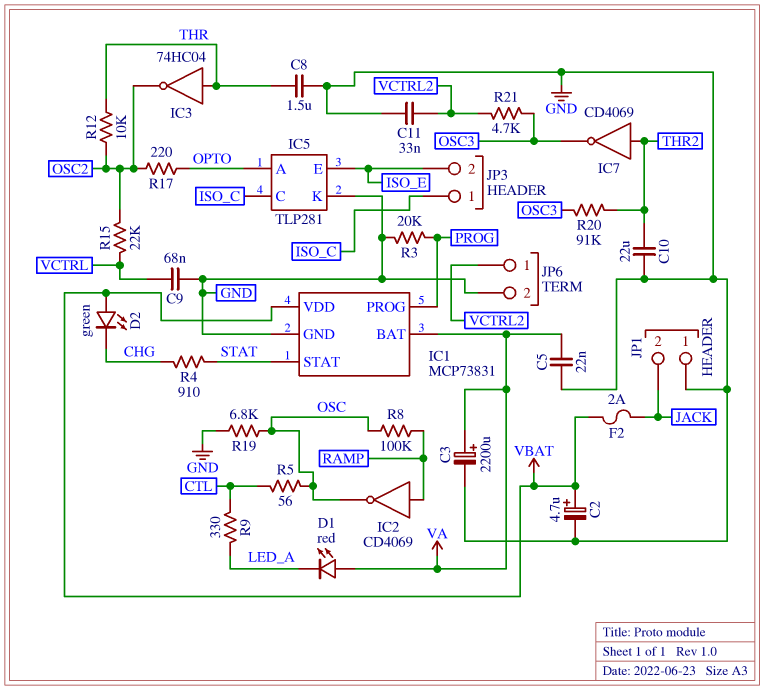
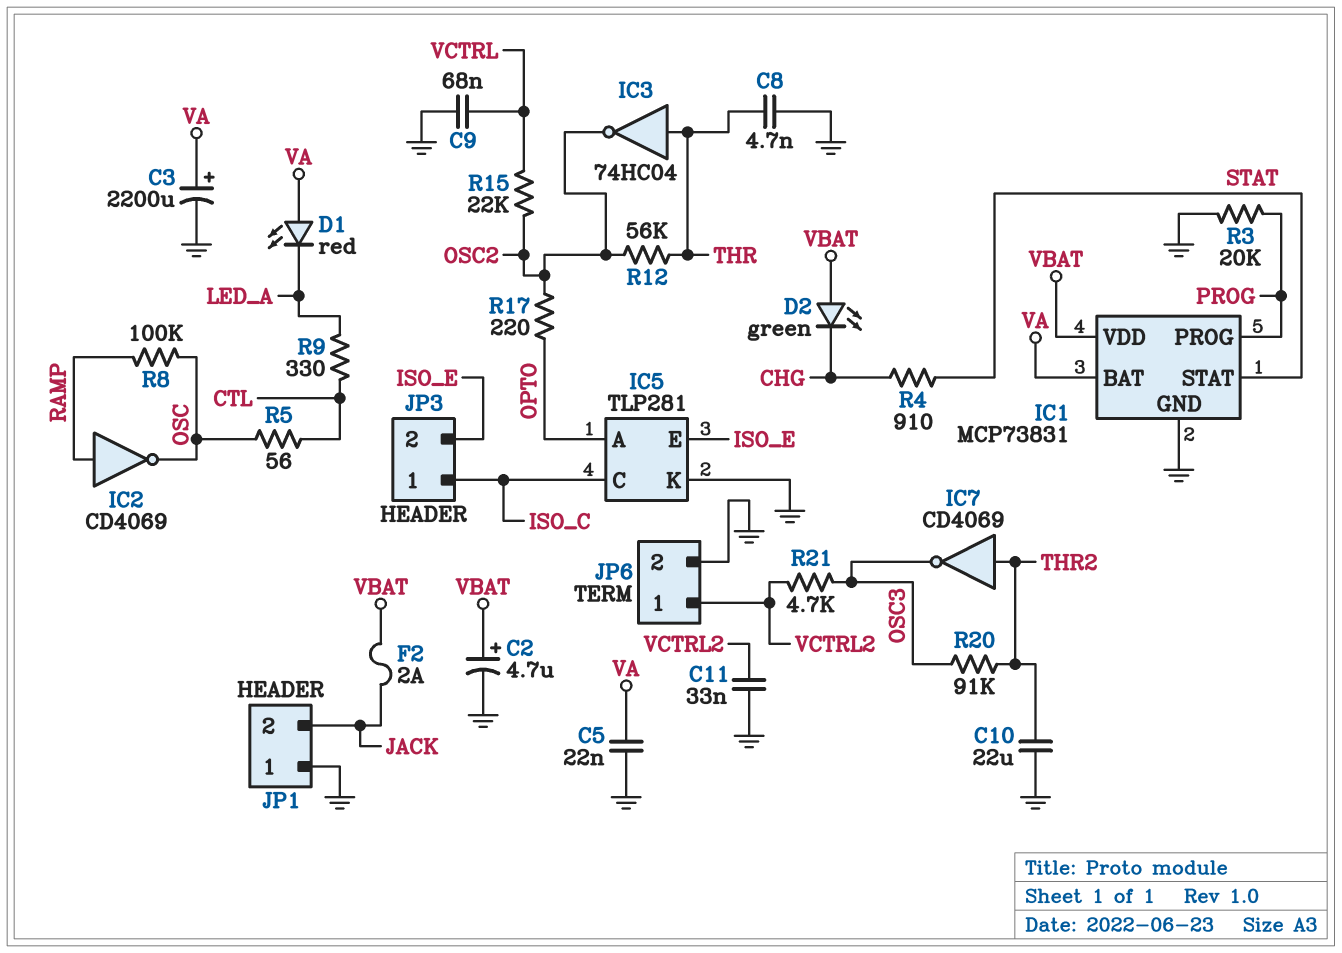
C8: 1.5uF (GND, THR) -> 4.7nF (GND, THR)
R12: 10k (OSC2, THR) -> 56k (OSC2, THR)
R19: 6.8k (GND, OSC) -> none

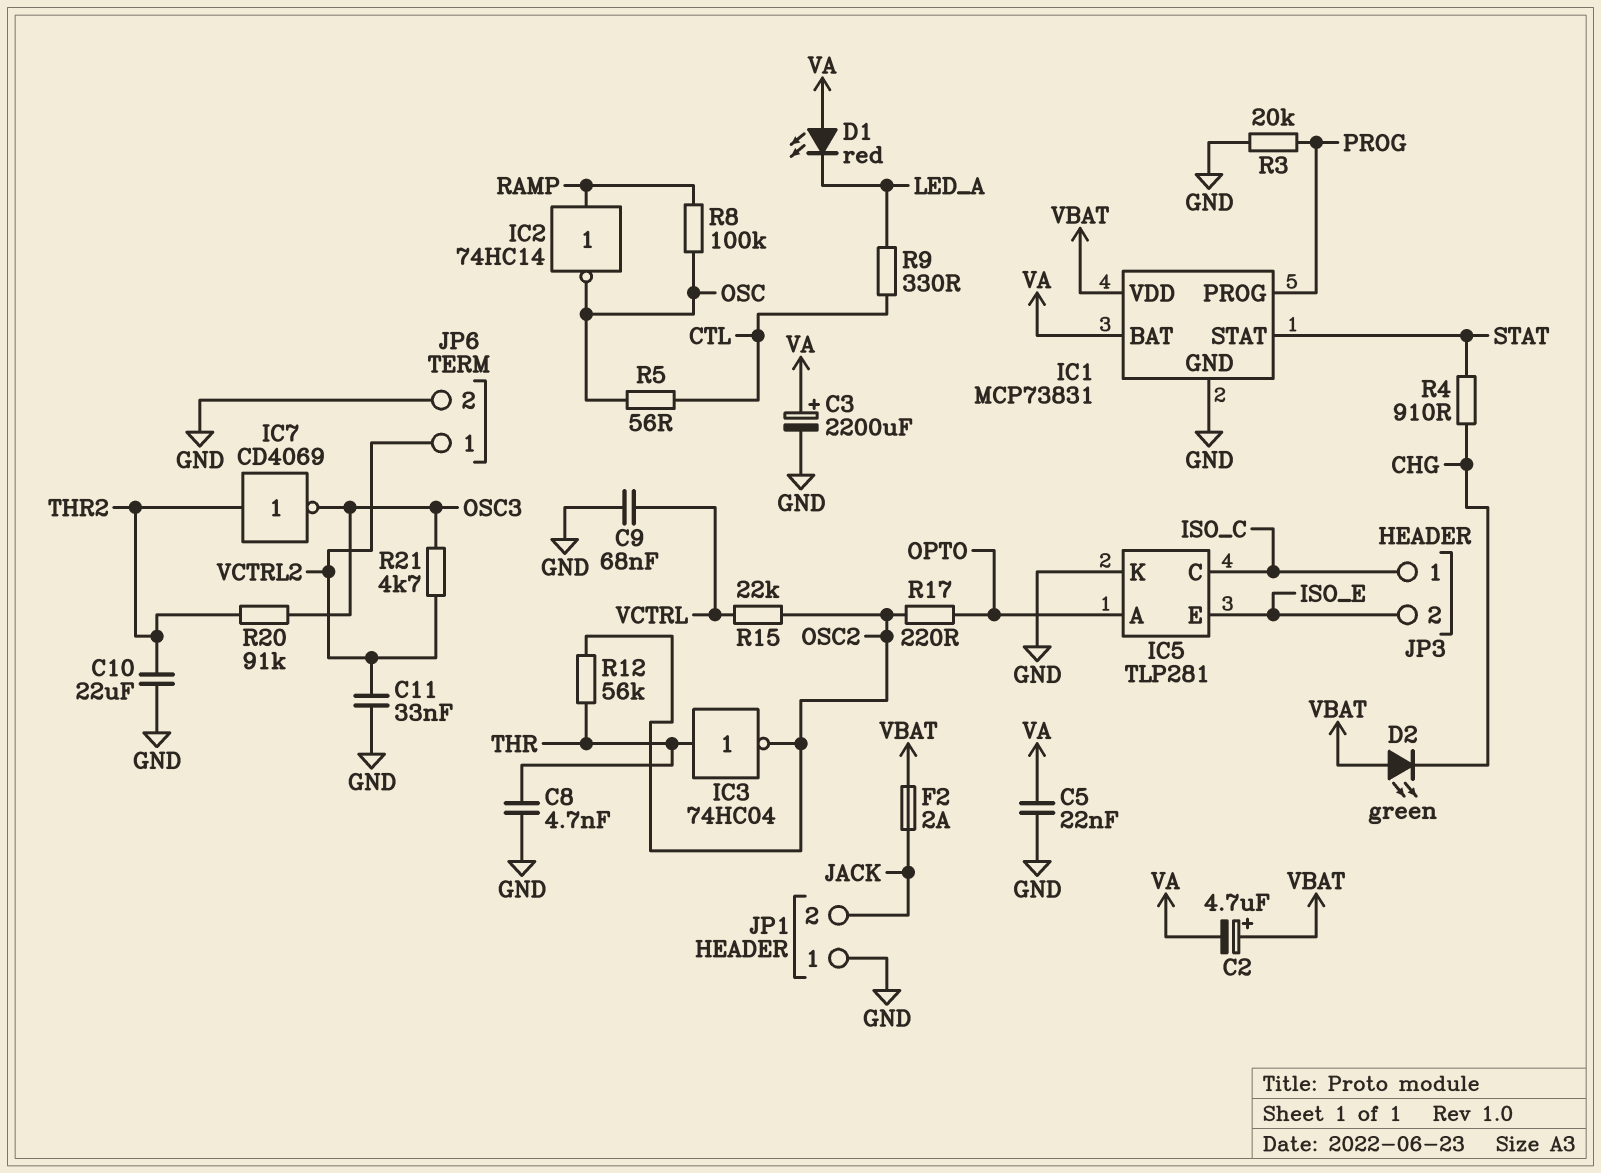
C2: 4.7uF (plus VBAT, minus GND) -> 4.7uF (plus VBAT, minus VA)
IC2: NOT CD4069 (in RAMP, out OSC) -> NOT 74HC14 (in RAMP, out OSC)

